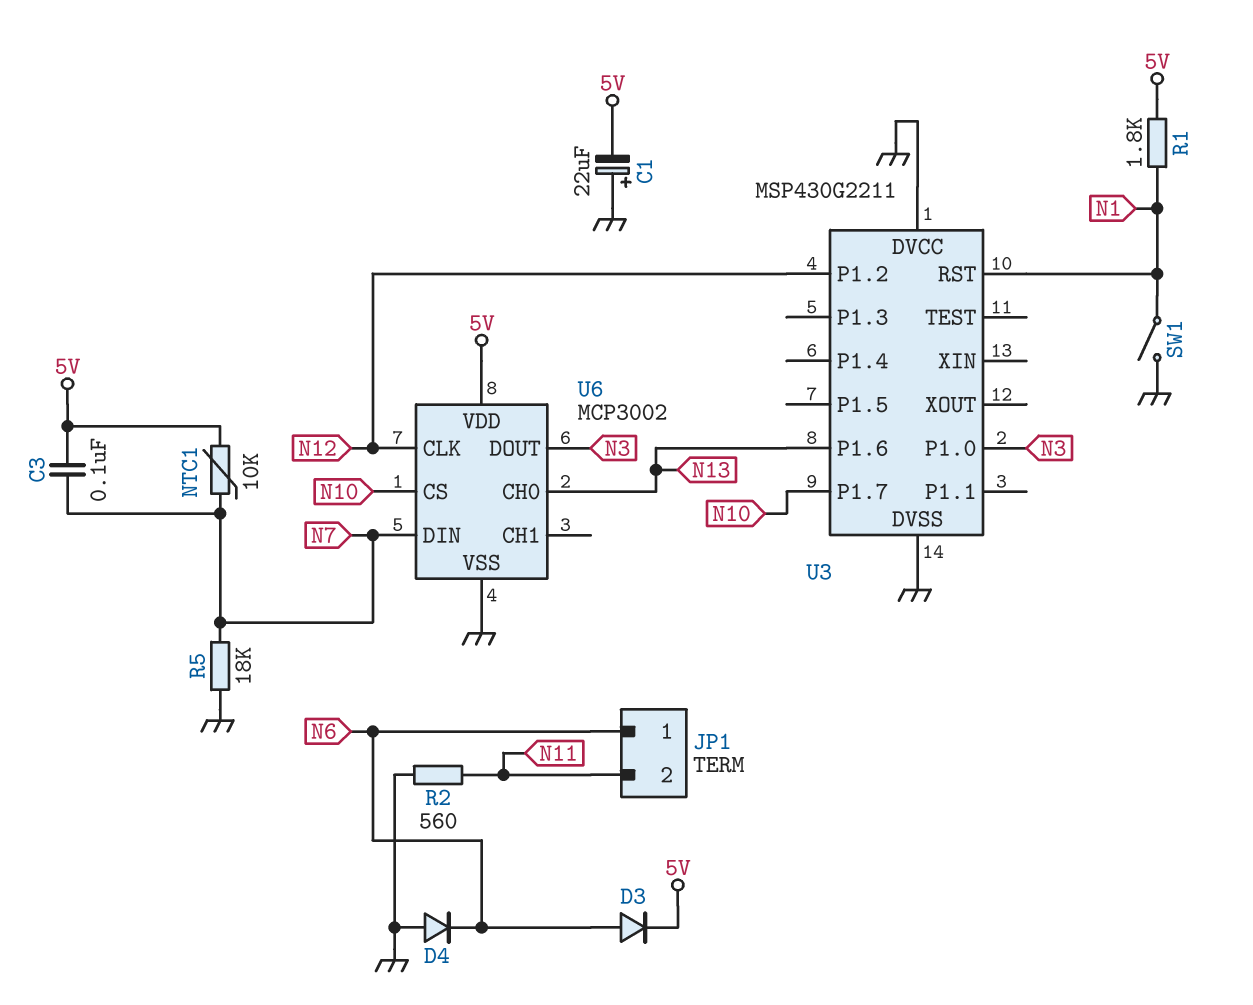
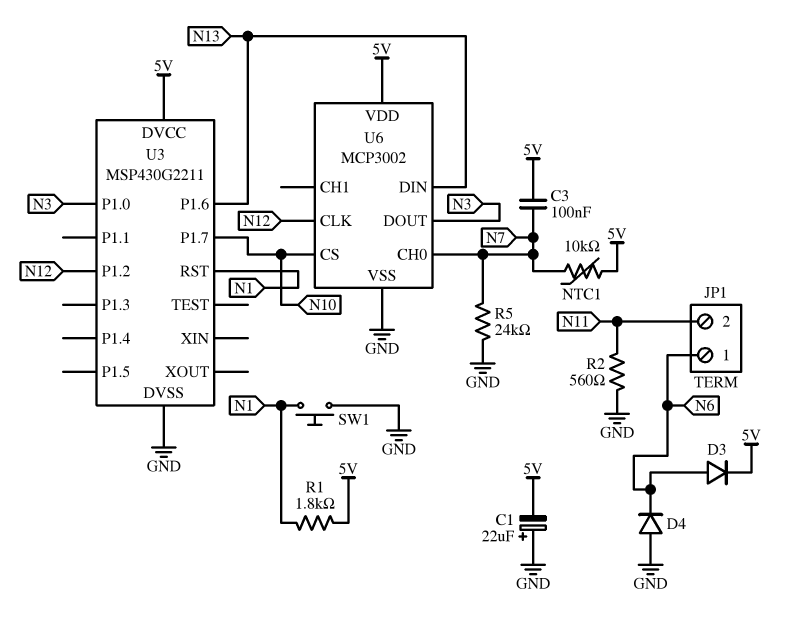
R5: 18k (GND, N7) -> 24k (GND, N7)
SW1: switch (GND, N1) -> button (GND, N1)
U3 pin DVCC: GND -> 5V
U6 pin CH0: N13 -> N7
U6 pin DIN: N7 -> N13

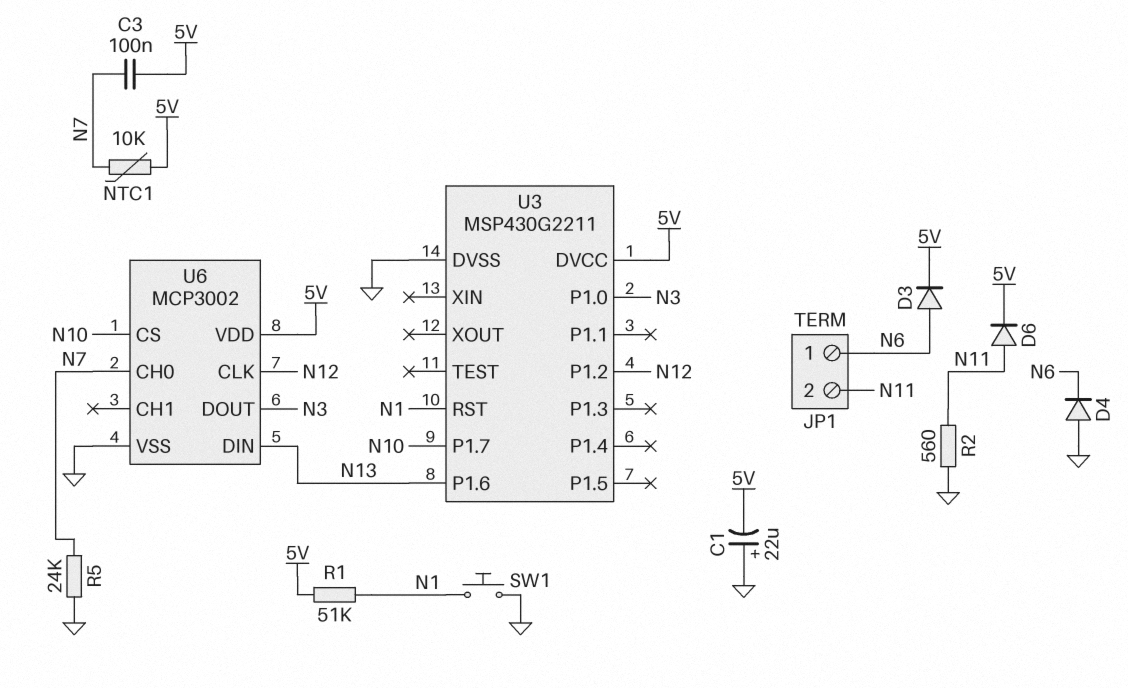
D6: none -> diode (A N11, K 5V)
R1: 1.8k (5V, N1) -> 51k (5V, N1)

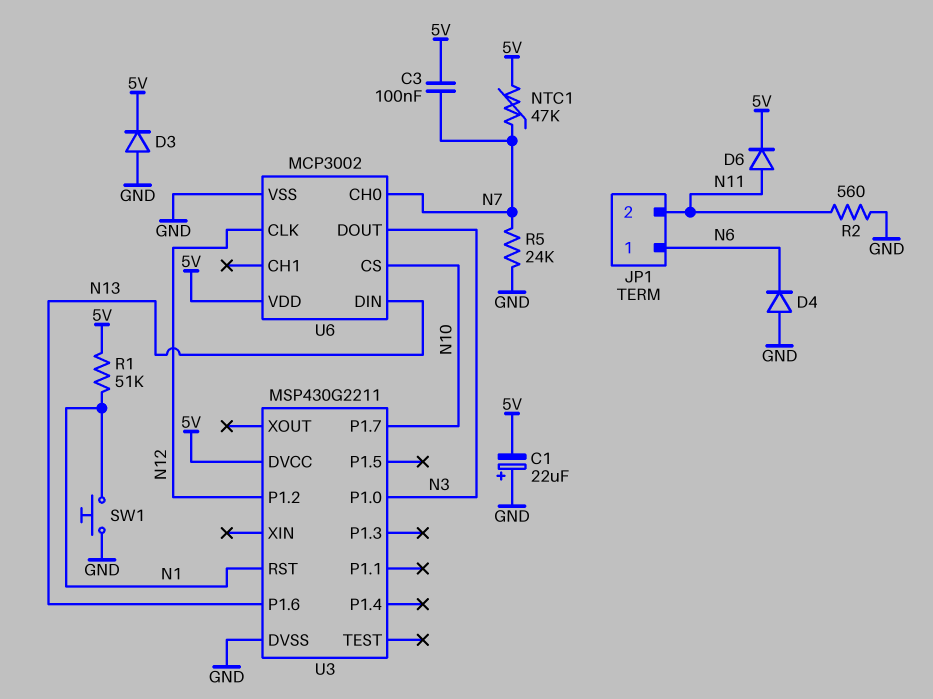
D3: diode (A N6, K 5V) -> diode (A GND, K 5V)
NTC1: 10k (5V, N7) -> 47k (5V, N7)

